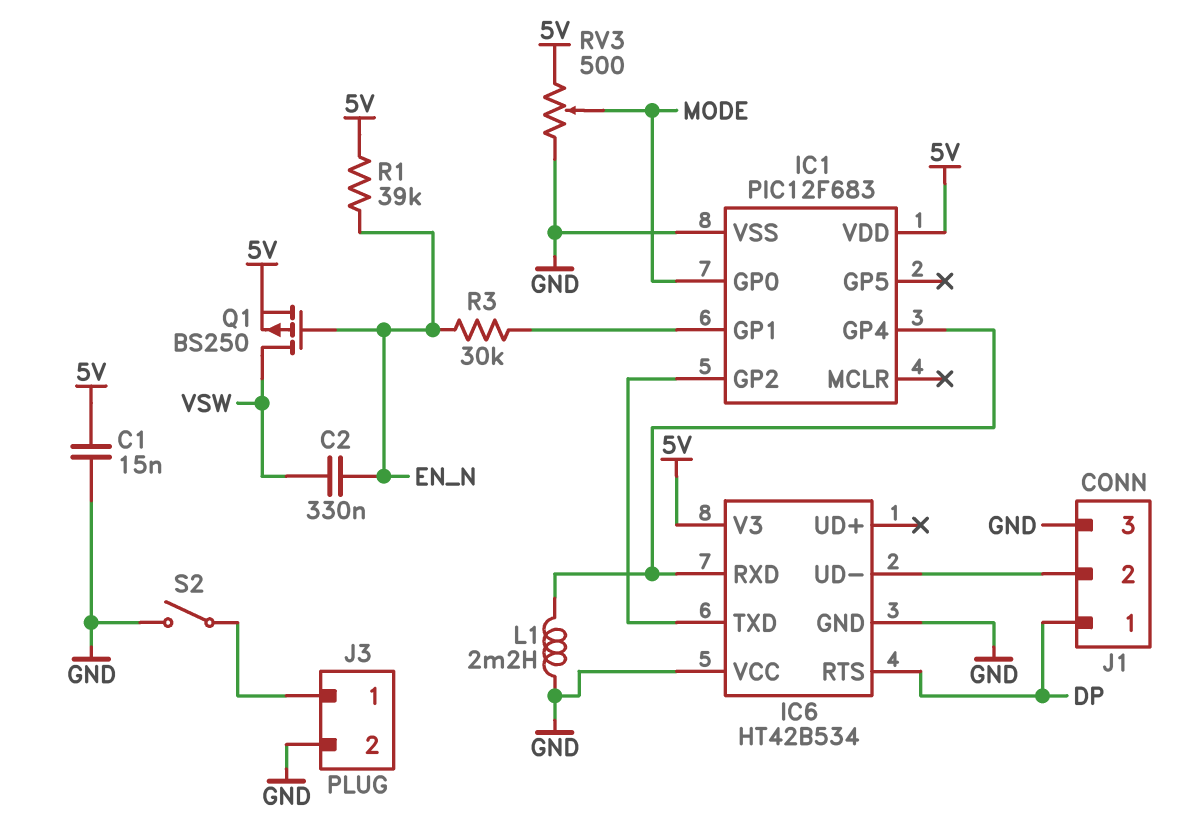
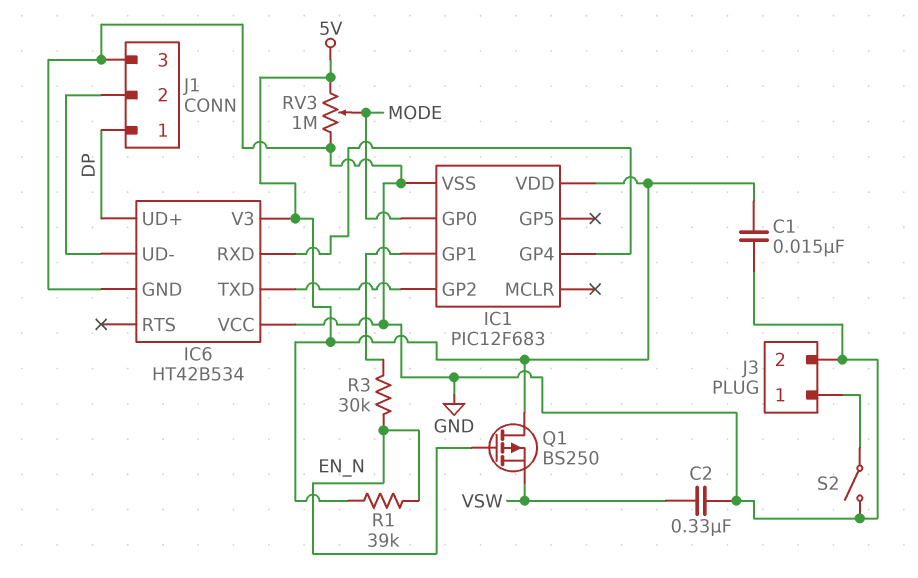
C2: 330nF (EN_N, VSW) -> 330nF (GND, VSW)
IC6 pin RTS: DP -> none
IC6 pin UD+: none -> DP
L1: 2.2mH (GND, IC1/GP4) -> none
Q1: PMOS BS250 (G EN_N, D VSW, S 5V) -> PMOS BS250 (G EN_N, D 5V, S VSW)
RV3: 500 (5V, GND, wiper MODE) -> 1M (5V, GND, wiper MODE)

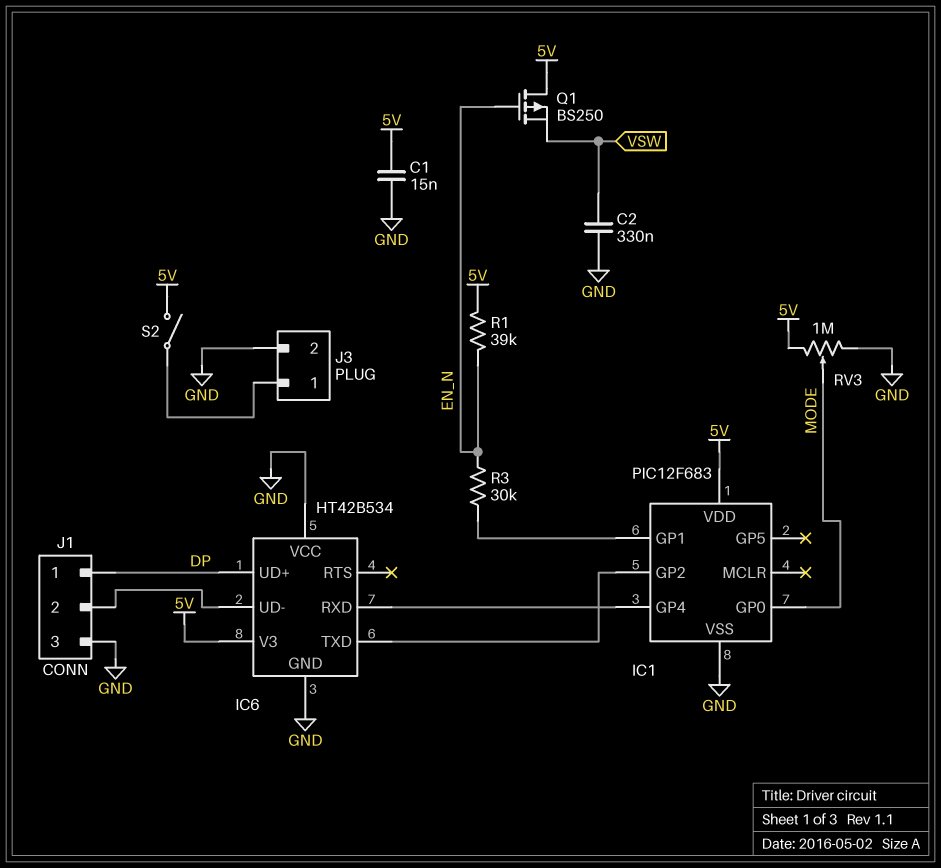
S2: switch (GND, J3/1) -> switch (5V, J3/1)

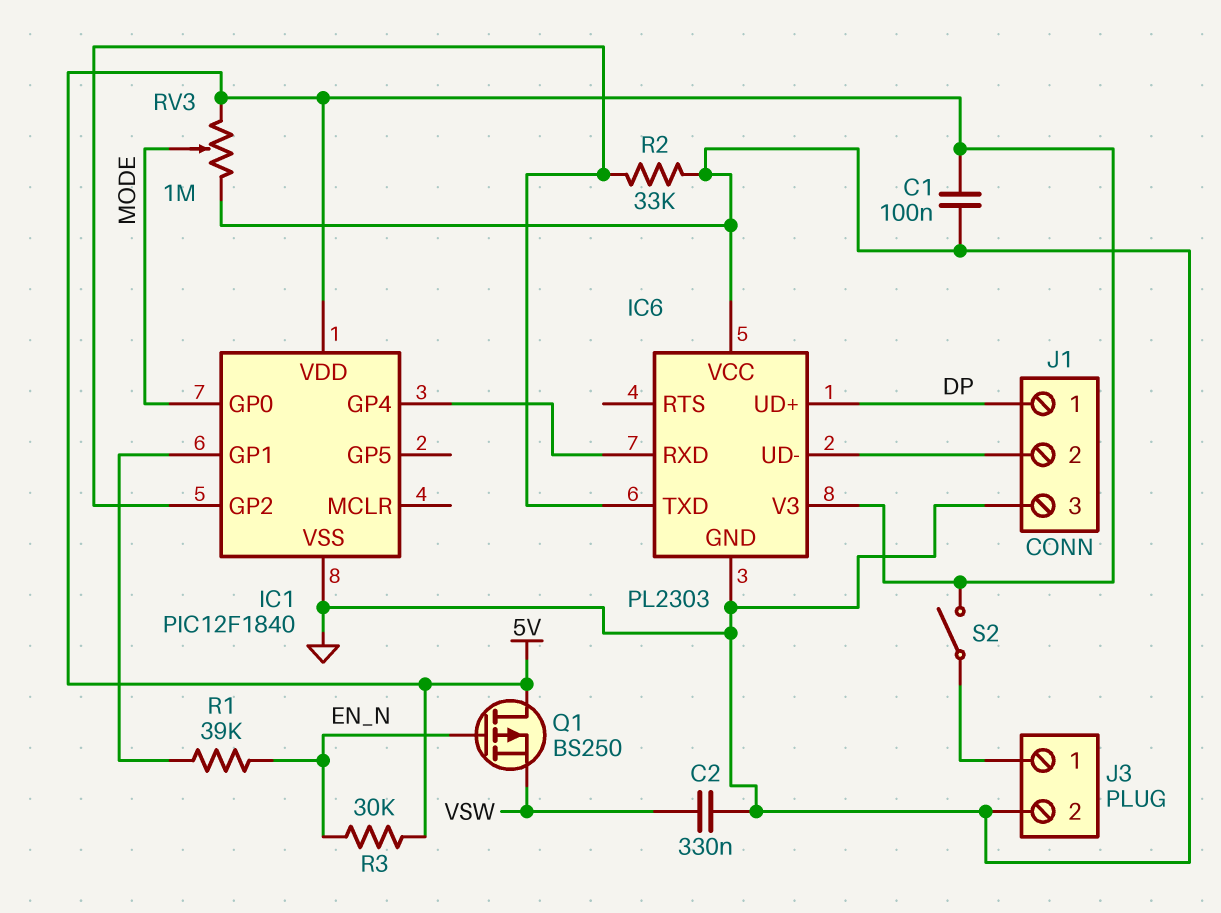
C1: 15nF (5V, GND) -> 100nF (5V, GND)
IC1: PIC12F683 -> PIC12F1840
IC6: HT42B534 -> PL2303
R1: 39k (5V, EN_N) -> 39k (EN_N, IC1/GP1)
R2: none -> 33k (GND, IC1/GP2)
R3: 30k (EN_N, IC1/GP1) -> 30k (5V, EN_N)

